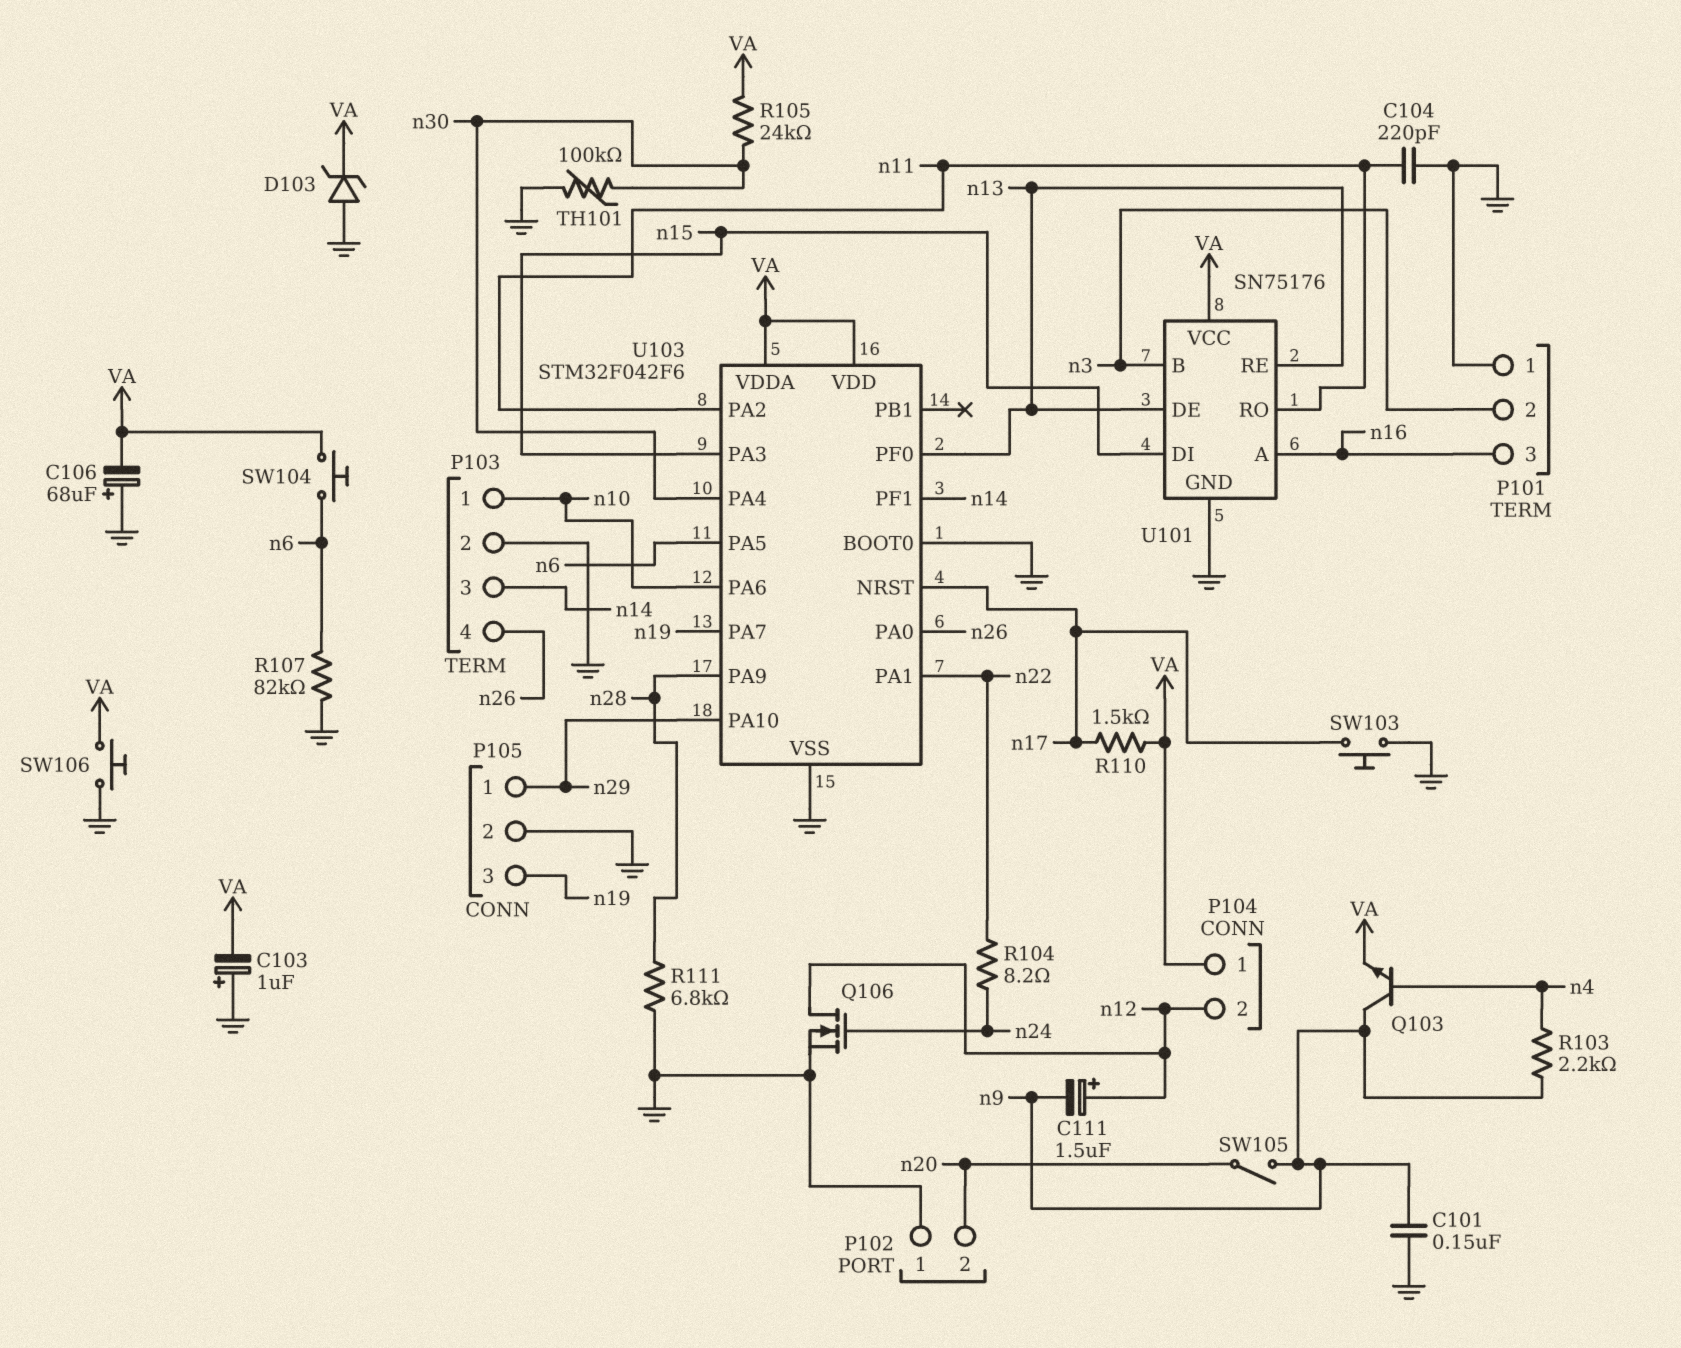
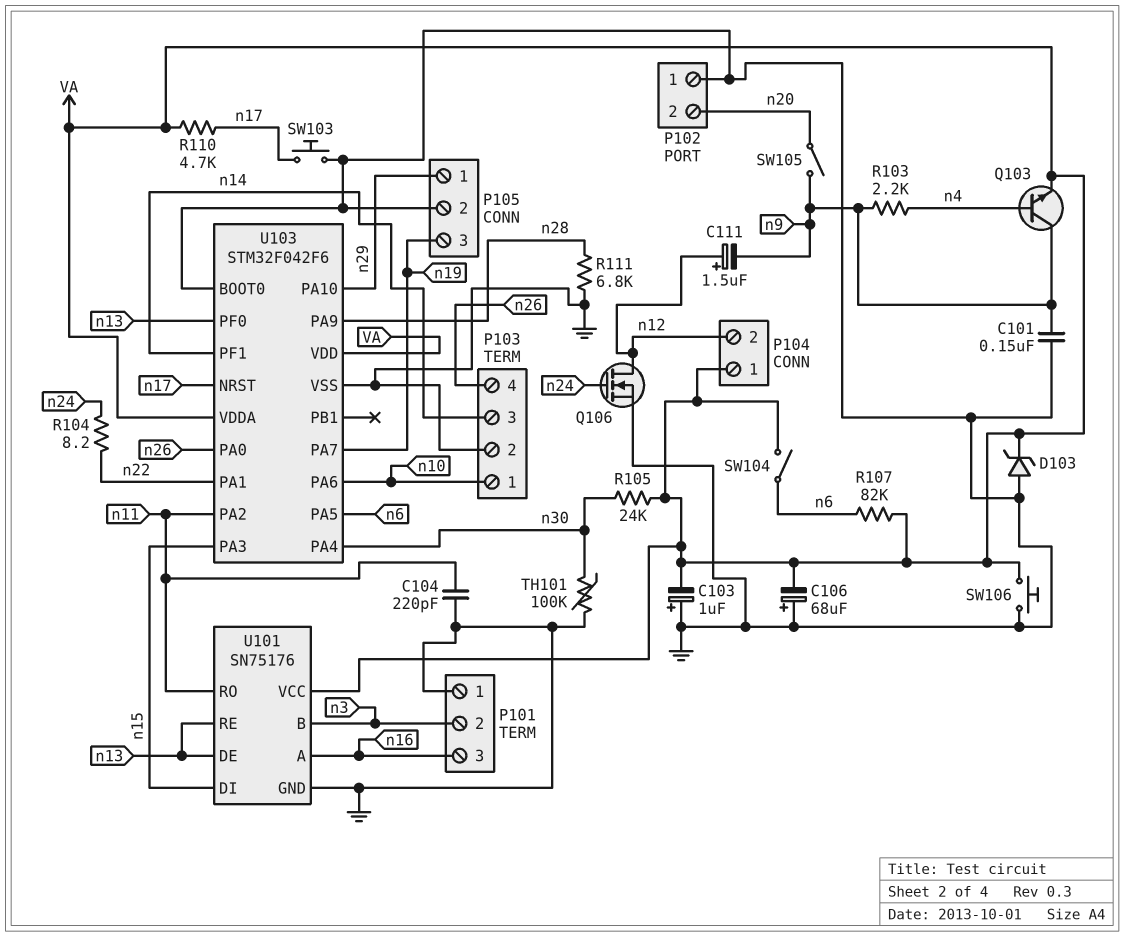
R107: 82k (GND, n6) -> 82k (VA, n6)
R110: 1.5k (VA, n17) -> 4.7k (VA, n17)
SW104: button (VA, n6) -> switch (VA, n6)

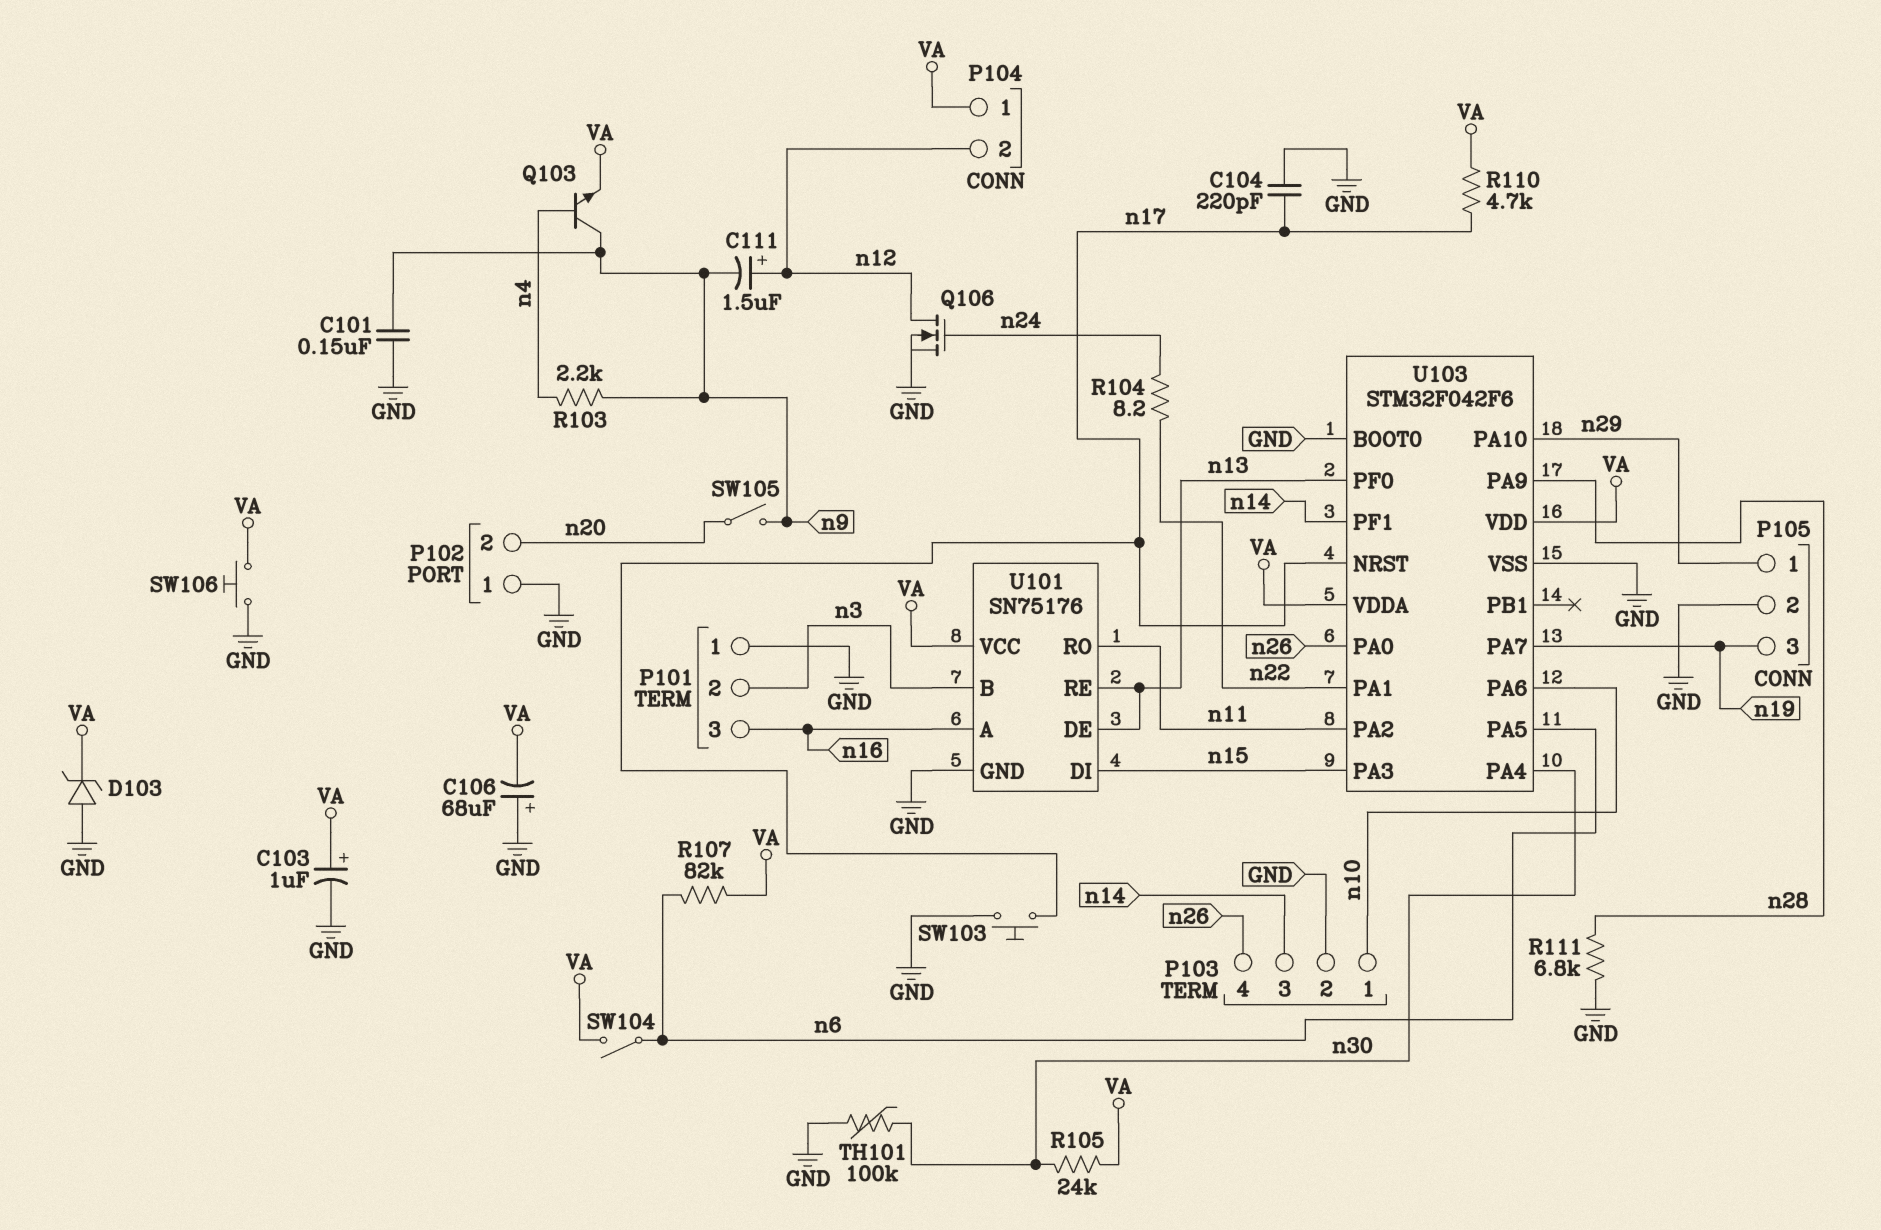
C103: 1uF (plus GND, minus VA) -> 1uF (plus VA, minus GND)
C104: 220pF (GND, n11) -> 220pF (GND, n17)

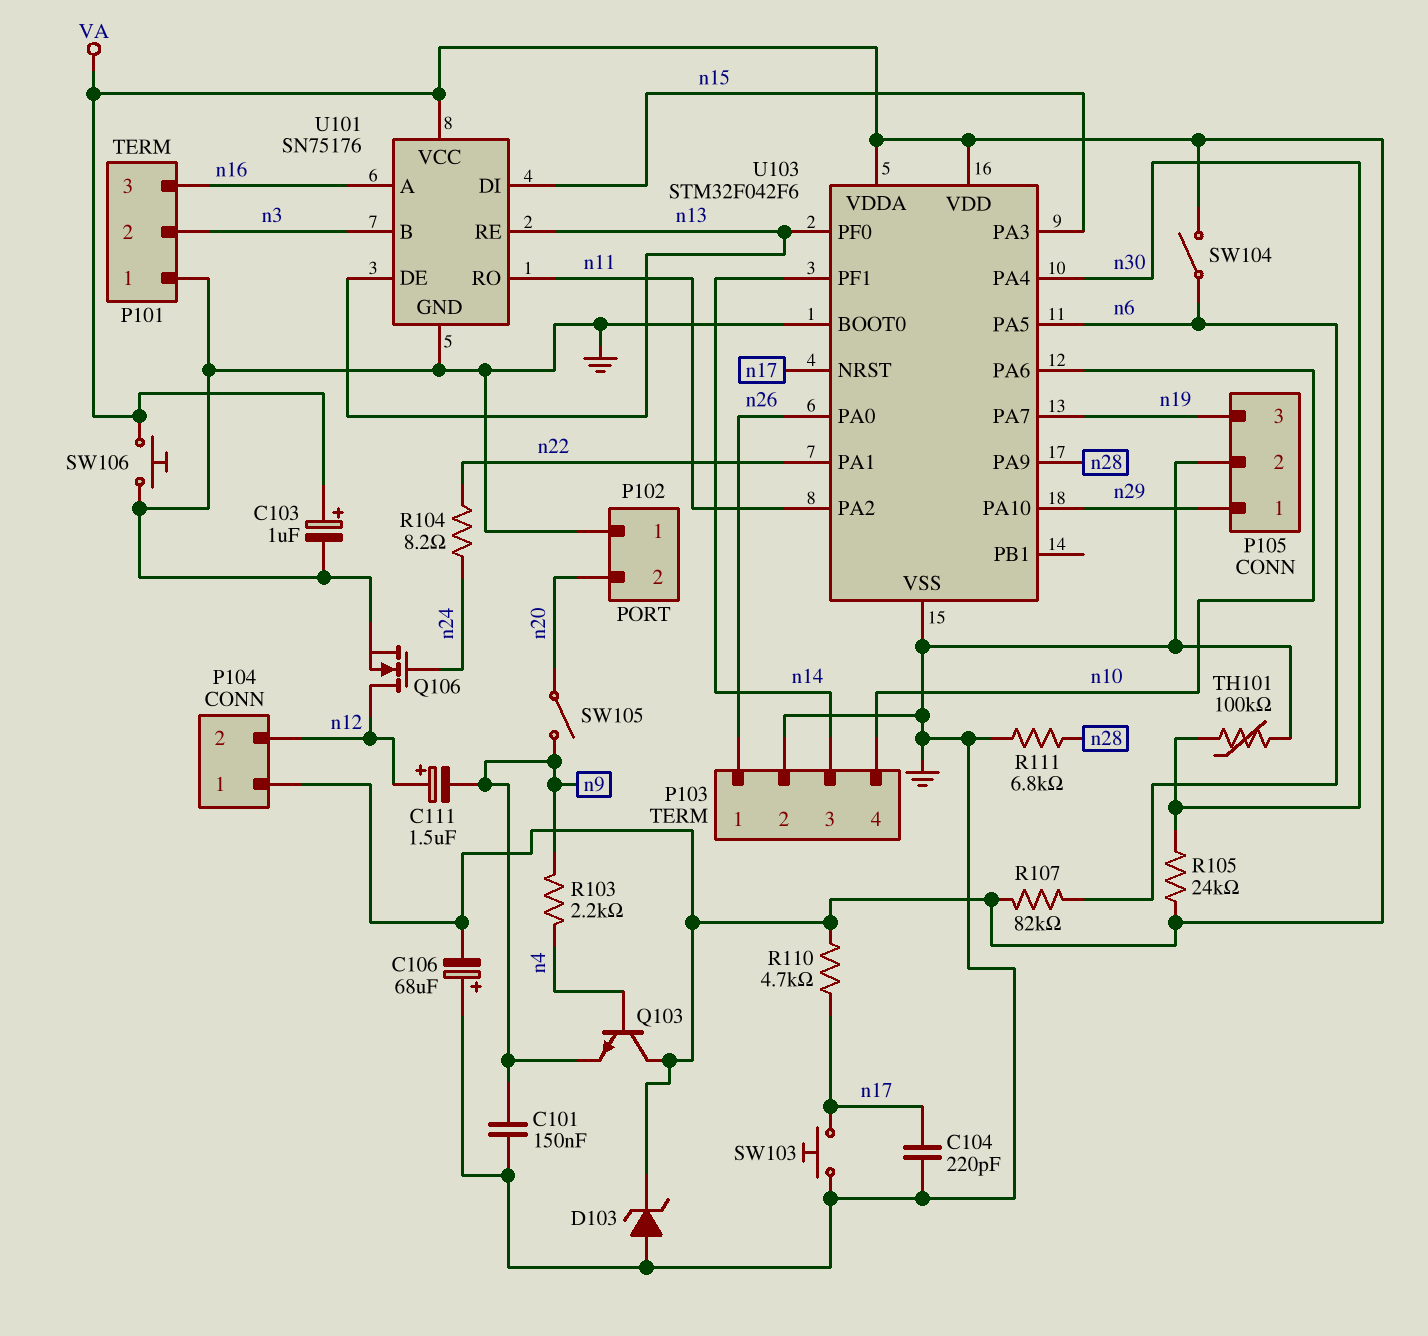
P103 pin 1: n10 -> n26
P103 pin 4: n26 -> n10
Q103: NPN (B n4, C n9, E VA) -> NPN (B n4, C VA, E n9)

